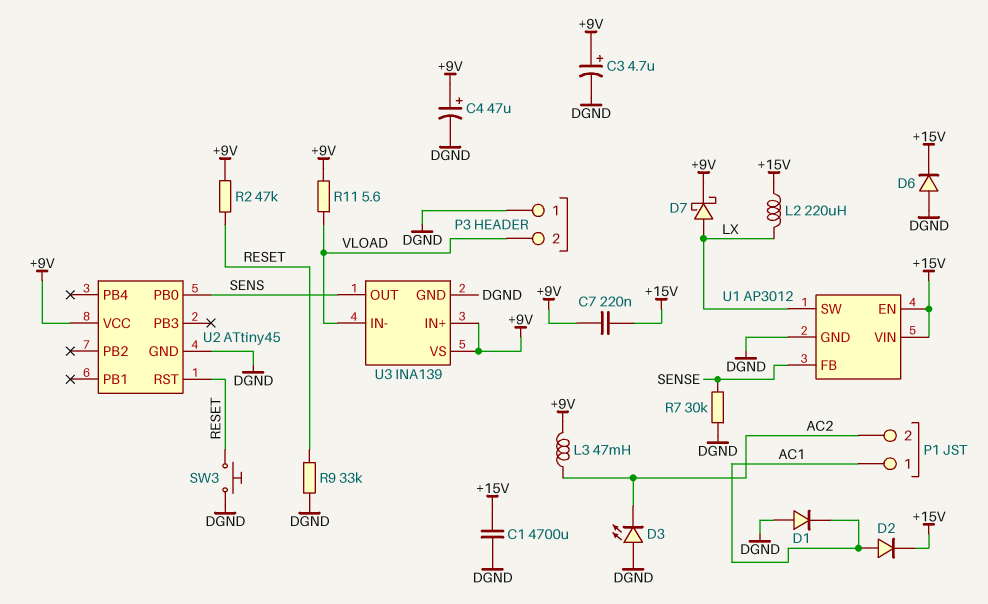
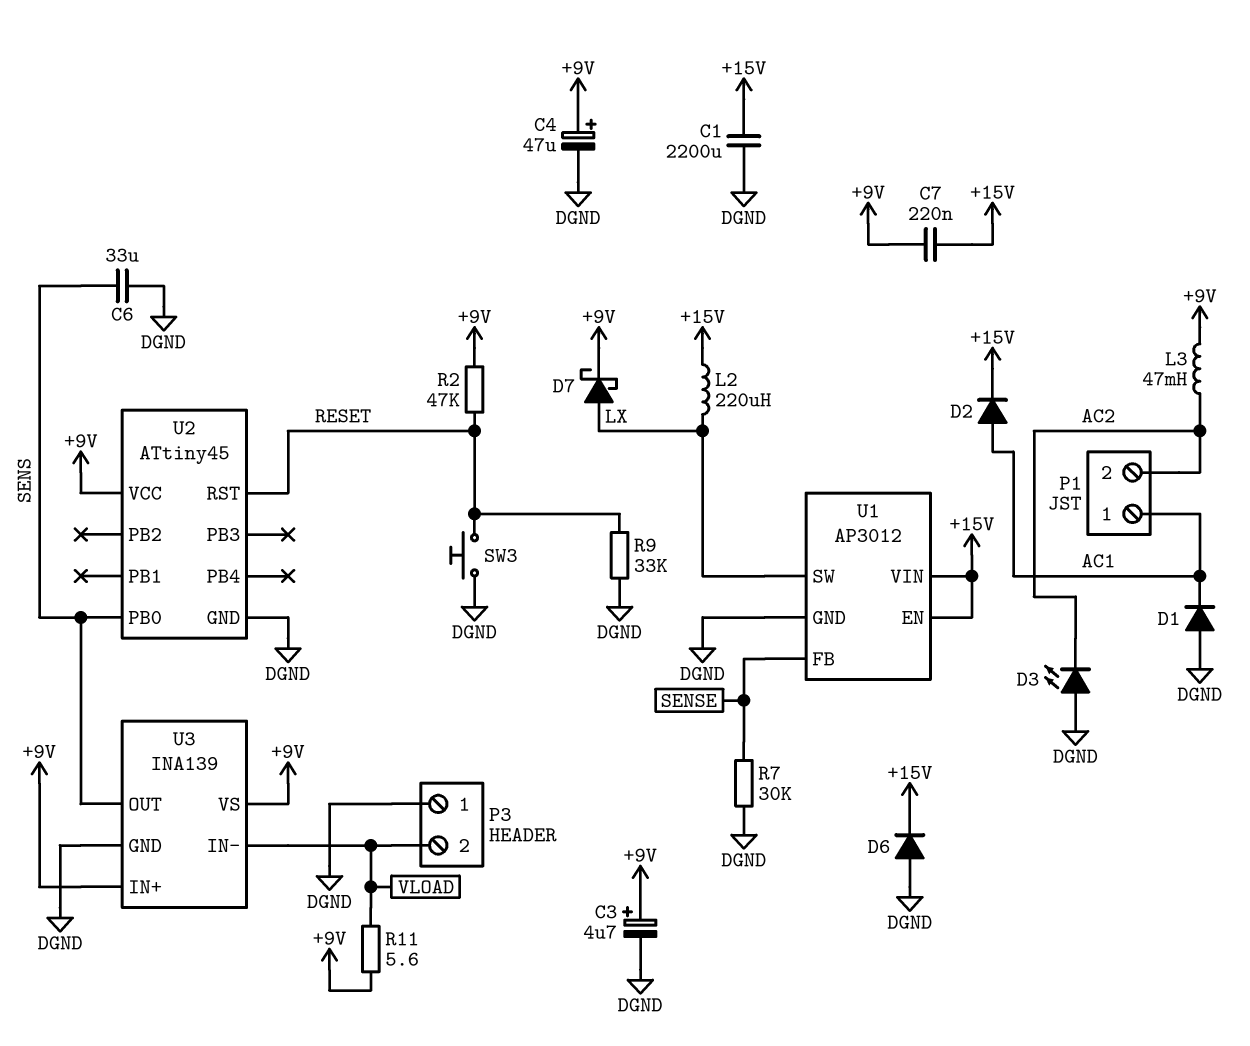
C1: 4700uF (+15V, DGND) -> 2200uF (+15V, DGND)
C6: none -> 33uF (DGND, SENS)

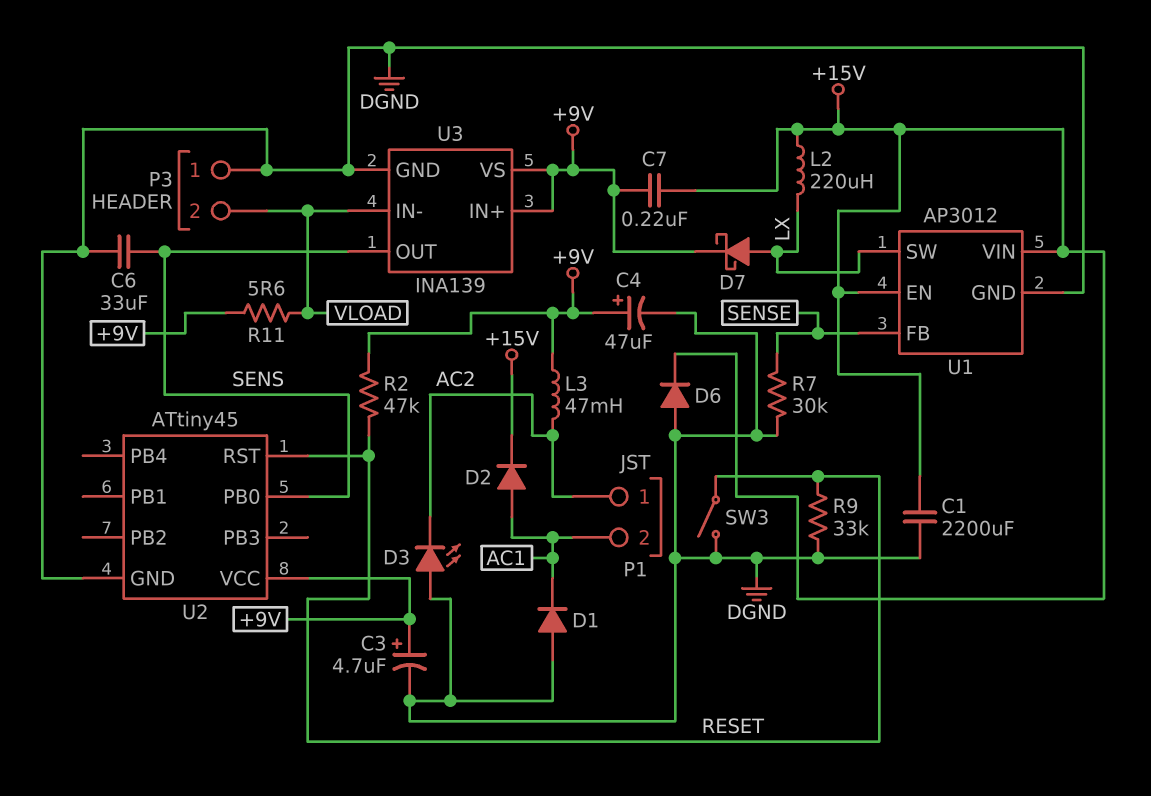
P1 pin 1: AC1 -> AC2
P1 pin 2: AC2 -> AC1
SW3: button (DGND, RESET) -> switch (DGND, RESET)

